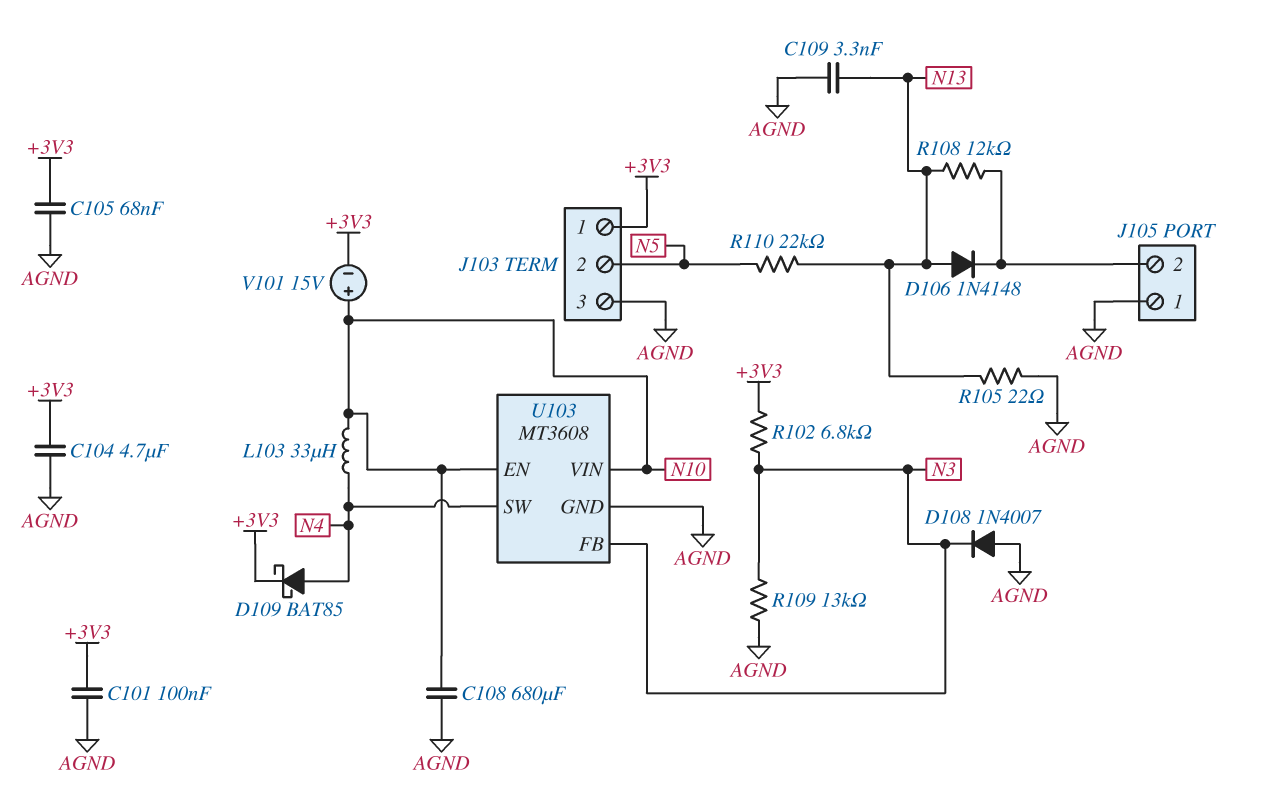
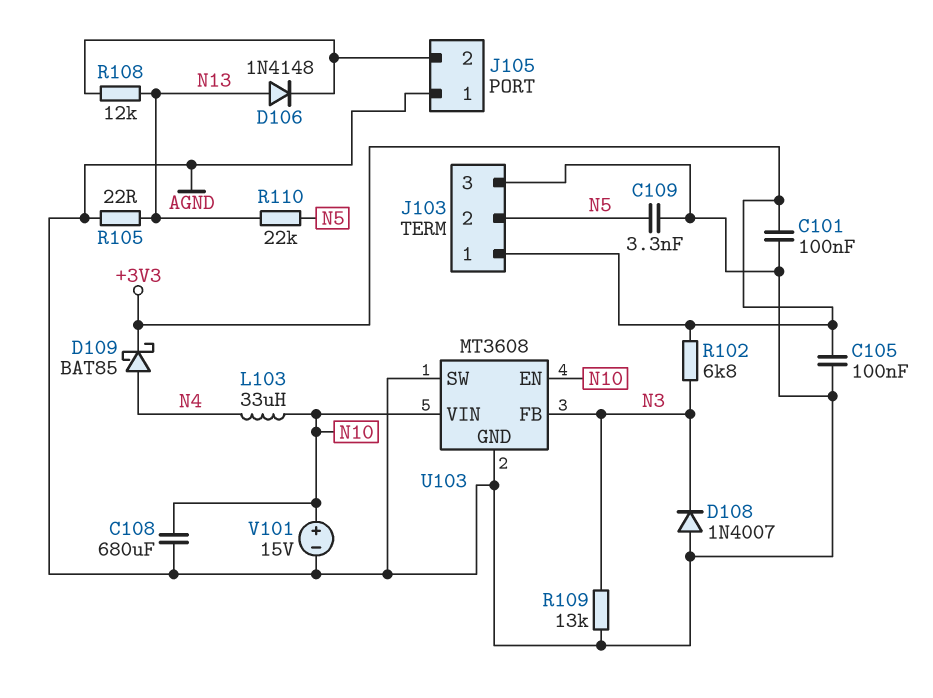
C104: 4.7uF (+3V3, AGND) -> none
C105: 68nF (+3V3, AGND) -> 100nF (+3V3, AGND)
C109: 3.3nF (AGND, N13) -> 3.3nF (AGND, N5)
U103 pin SW: N4 -> AGND
V101: 15V (plus N10, minus +3V3) -> 15V (plus N10, minus AGND)

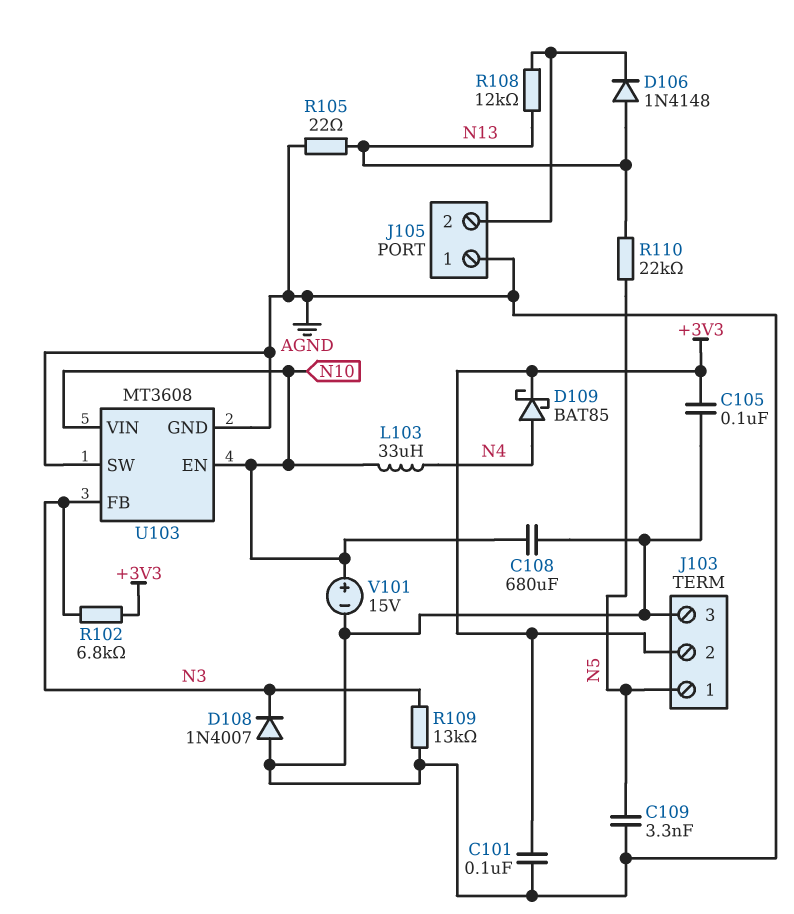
J103 pin 1: +3V3 -> N5
J103 pin 2: N5 -> +3V3

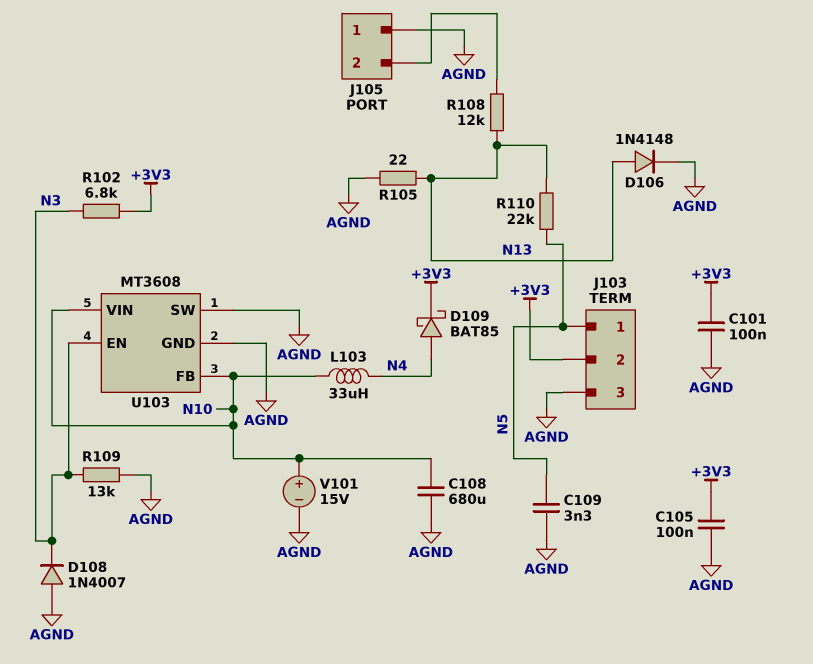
D106: diode 1N4148 (A N13, K J105/2) -> diode 1N4148 (A N13, K AGND)
U103 pin EN: N10 -> N3
U103 pin FB: N3 -> N10

